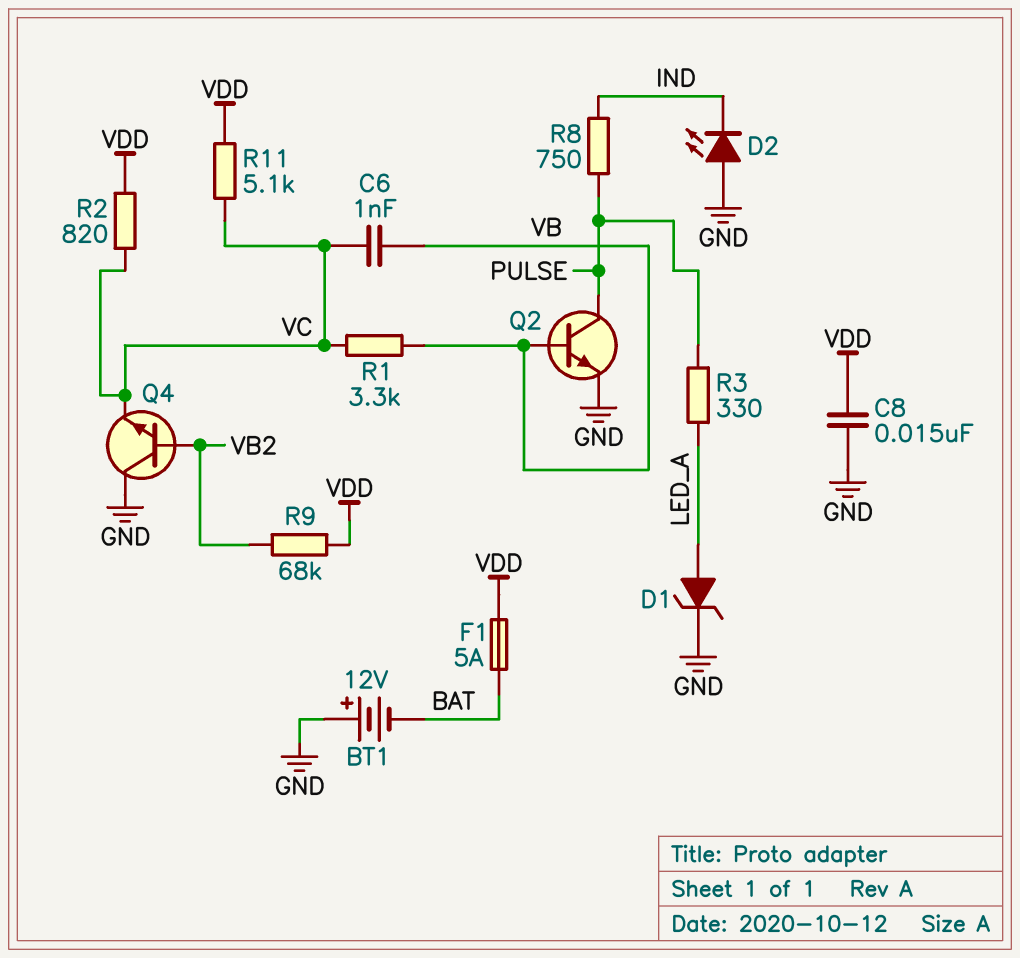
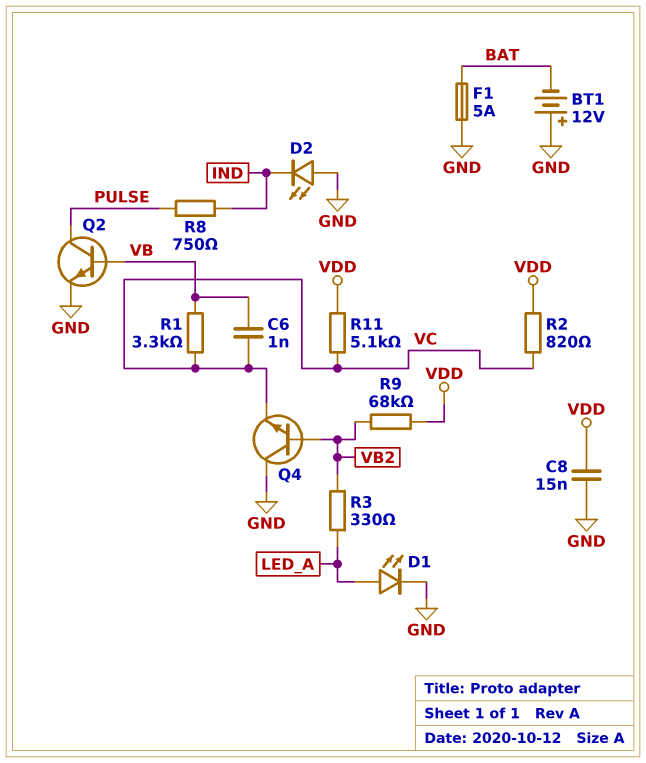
D1: zener (A LED_A, K GND) -> LED (A LED_A, K GND)
F1: 5A (BAT, VDD) -> 5A (BAT, GND)
R3: 330 (LED_A, PULSE) -> 330 (LED_A, VB2)

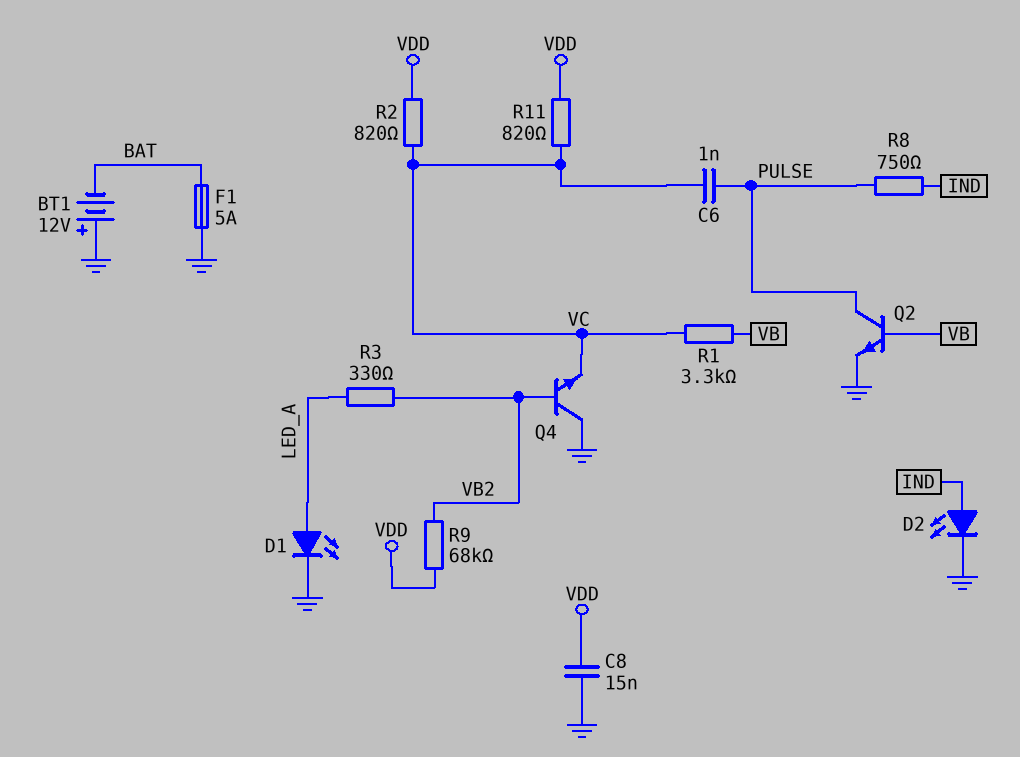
C6: 1nF (VB, VC) -> 1nF (PULSE, VC)
D2: LED (A GND, K IND) -> LED (A IND, K GND)
R11: 5.1k (VC, VDD) -> 820 (VC, VDD)

